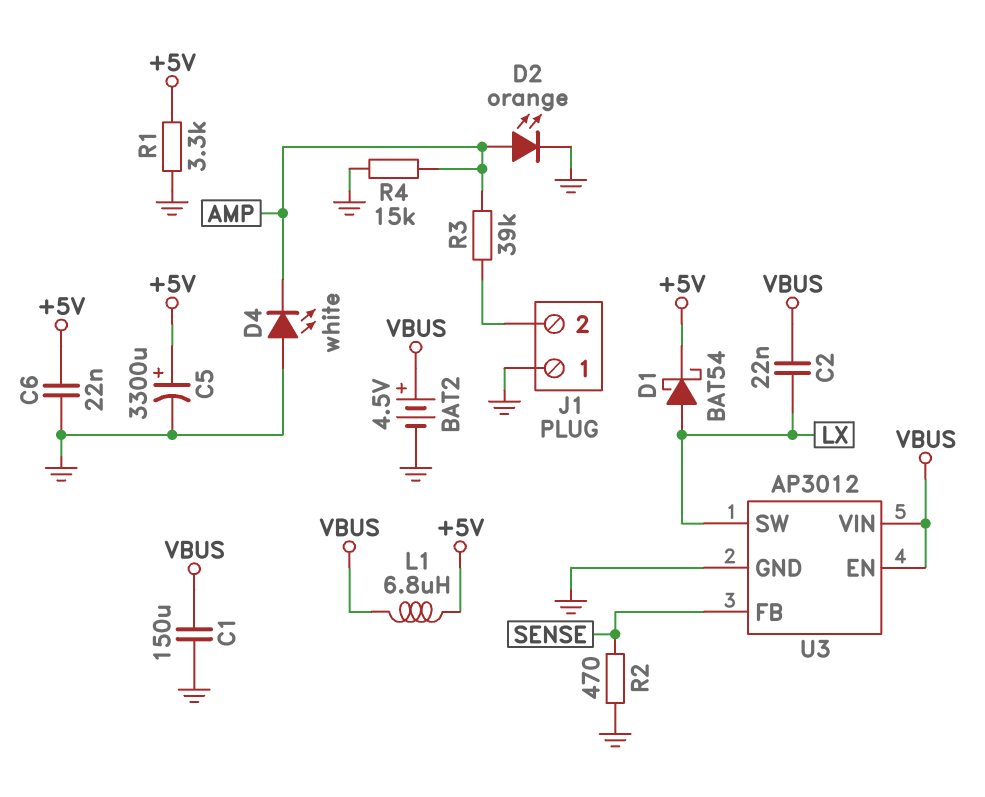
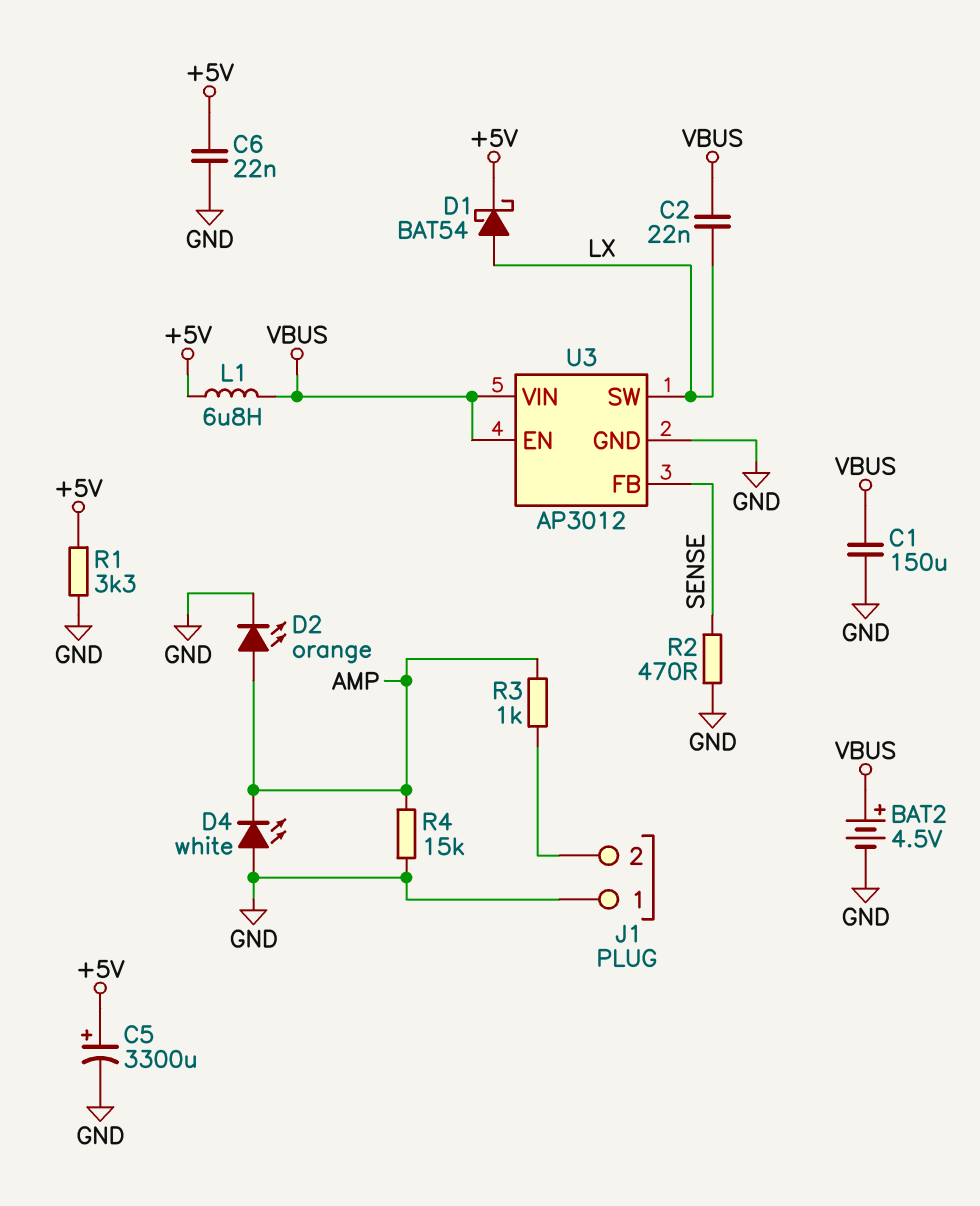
R3: 39k (AMP, J1/2) -> 1k (AMP, J1/2)

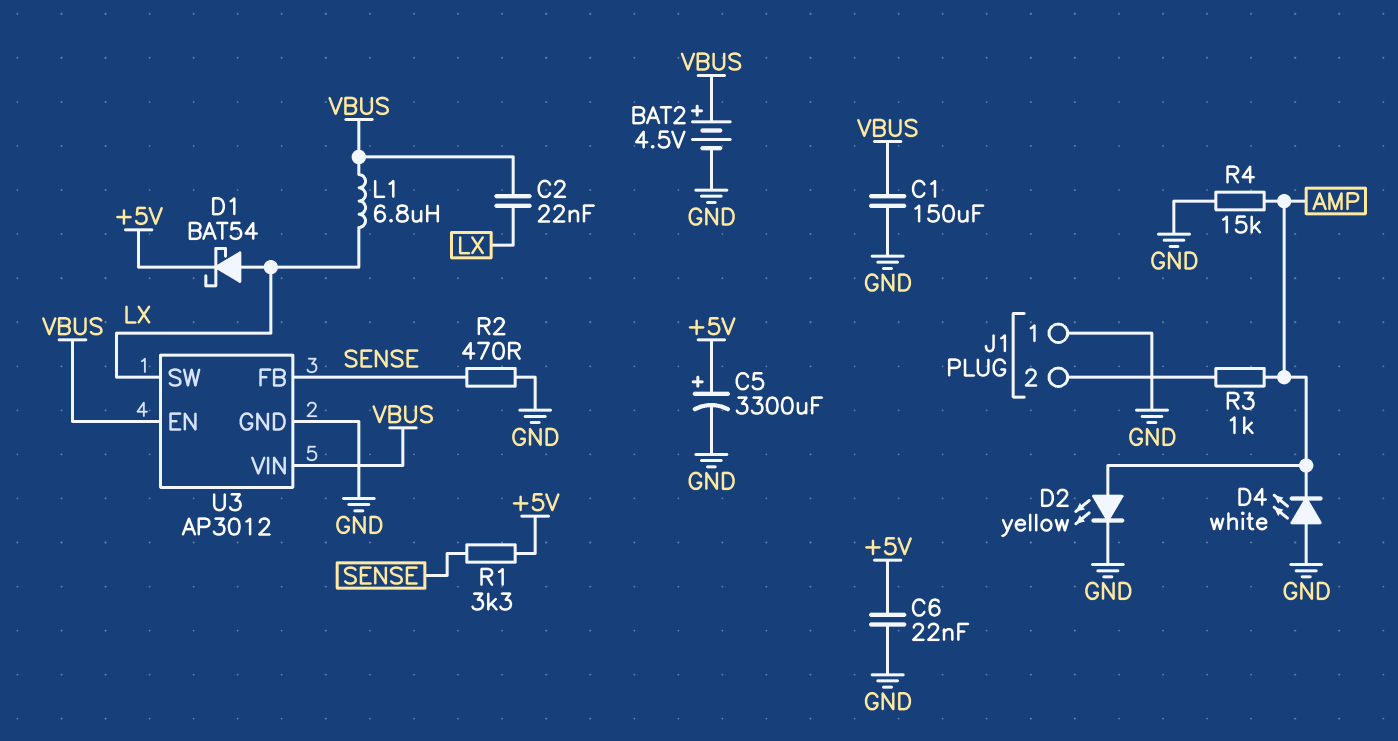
D2: LED orange (A AMP, K GND) -> LED yellow (A AMP, K GND)
L1: 6.8uH (+5V, VBUS) -> 6.8uH (LX, VBUS)
R1: 3.3k (+5V, GND) -> 3.3k (+5V, SENSE)

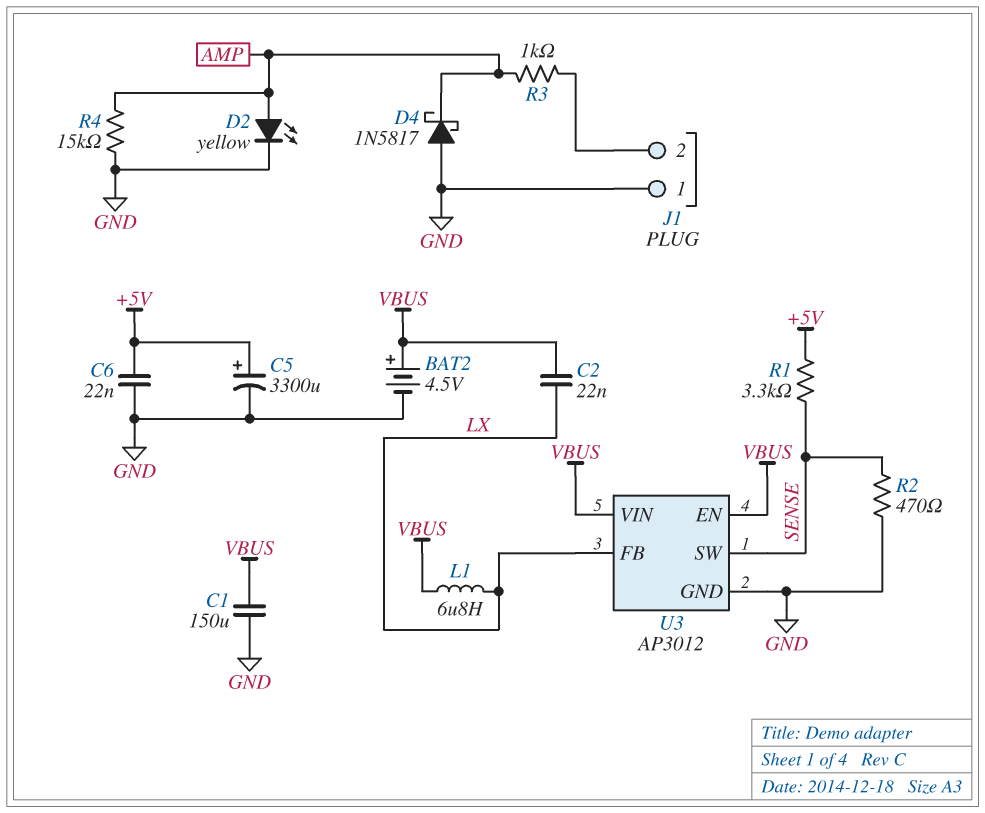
D1: schottky BAT54 (A LX, K +5V) -> none
D4: LED white (A GND, K AMP) -> schottky 1N5817 (A GND, K AMP)
U3 pin FB: SENSE -> LX
U3 pin SW: LX -> SENSE

